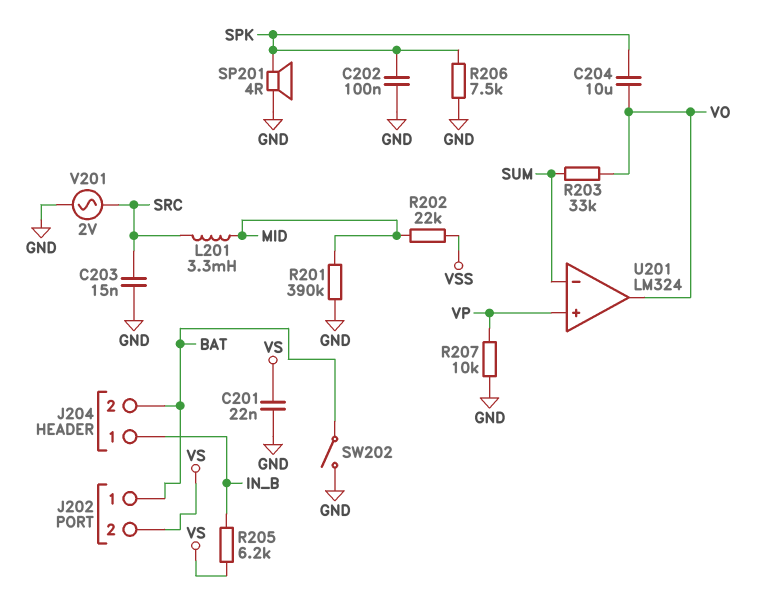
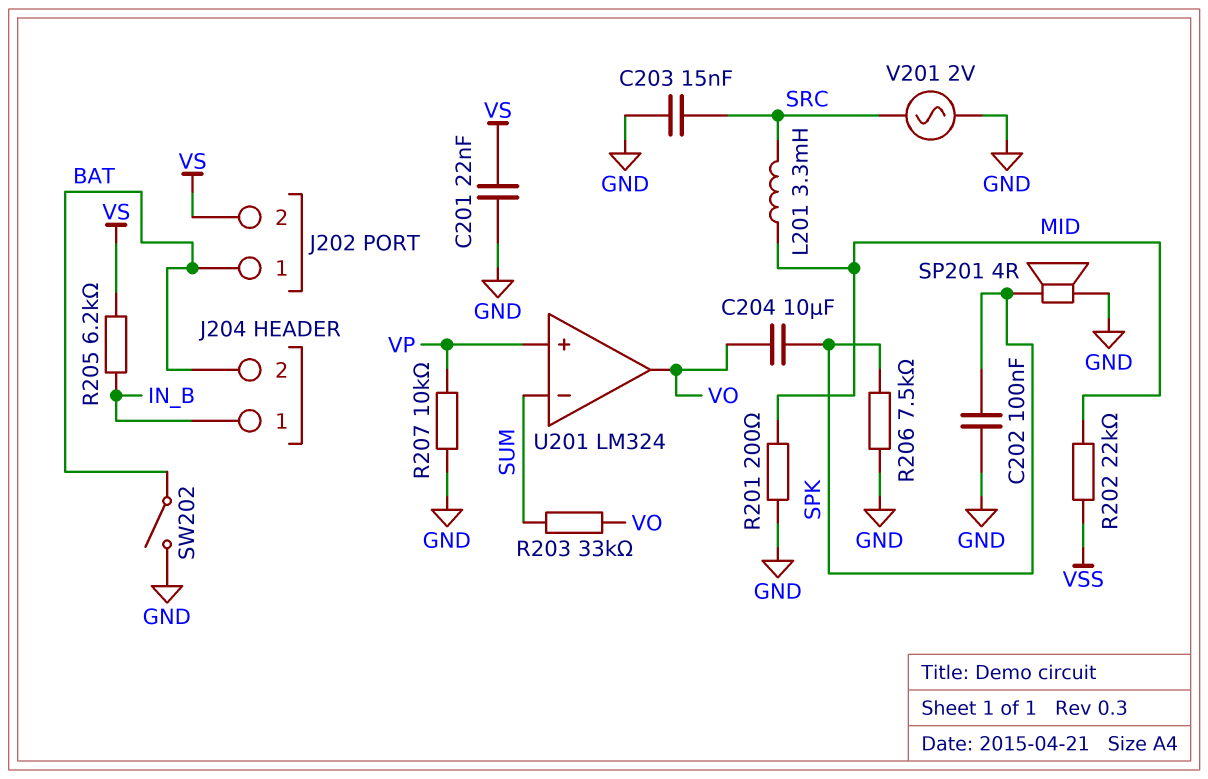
R201: 390k (GND, MID) -> 200 (GND, MID)

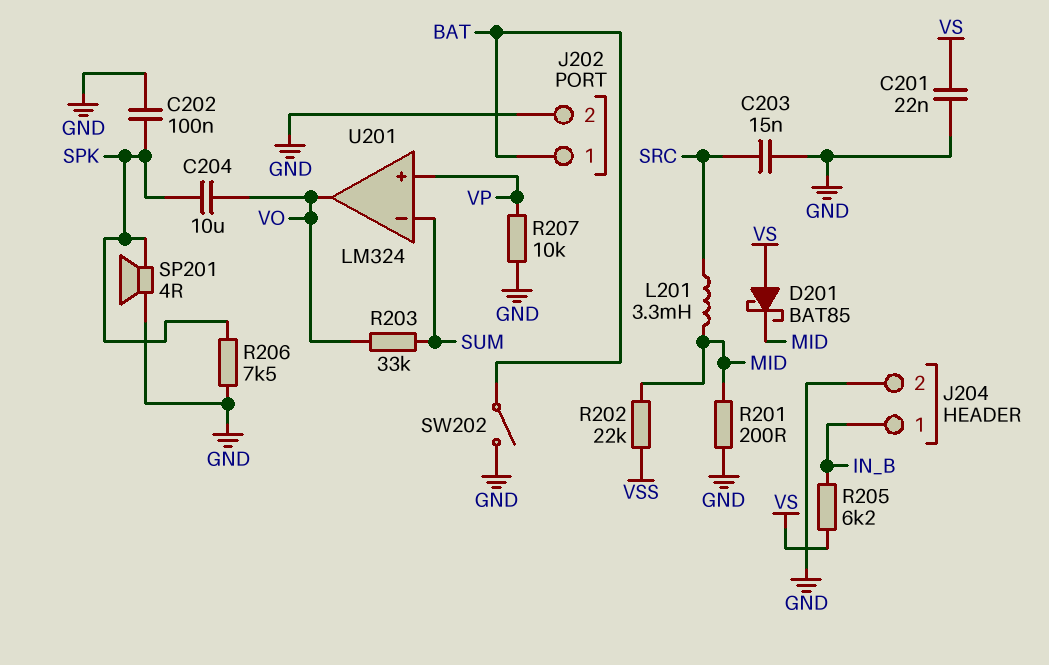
D201: none -> schottky BAT85 (A VS, K MID)
J202 pin 2: VS -> GND
J204 pin 2: BAT -> GND
V201: AC 2V (GND, SRC) -> none

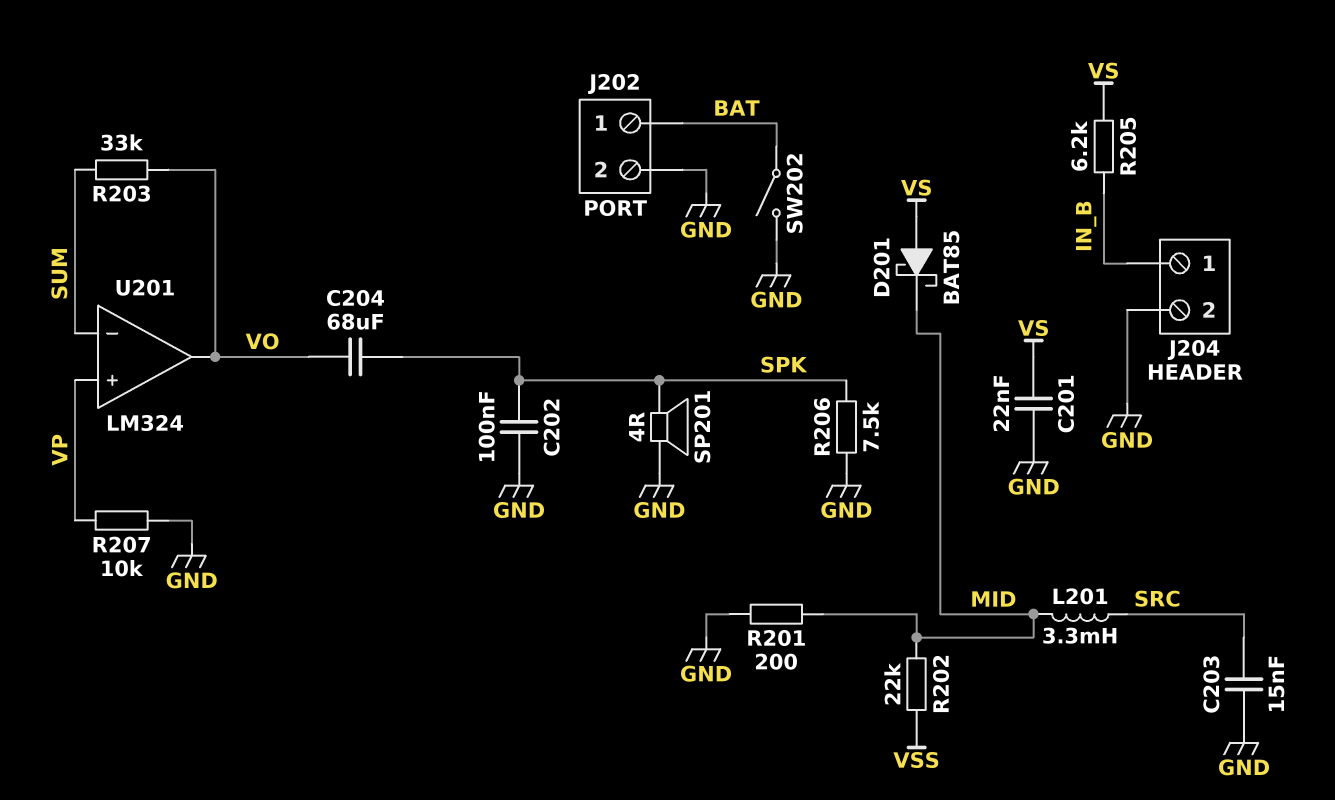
C204: 10uF (SPK, VO) -> 68uF (SPK, VO)

